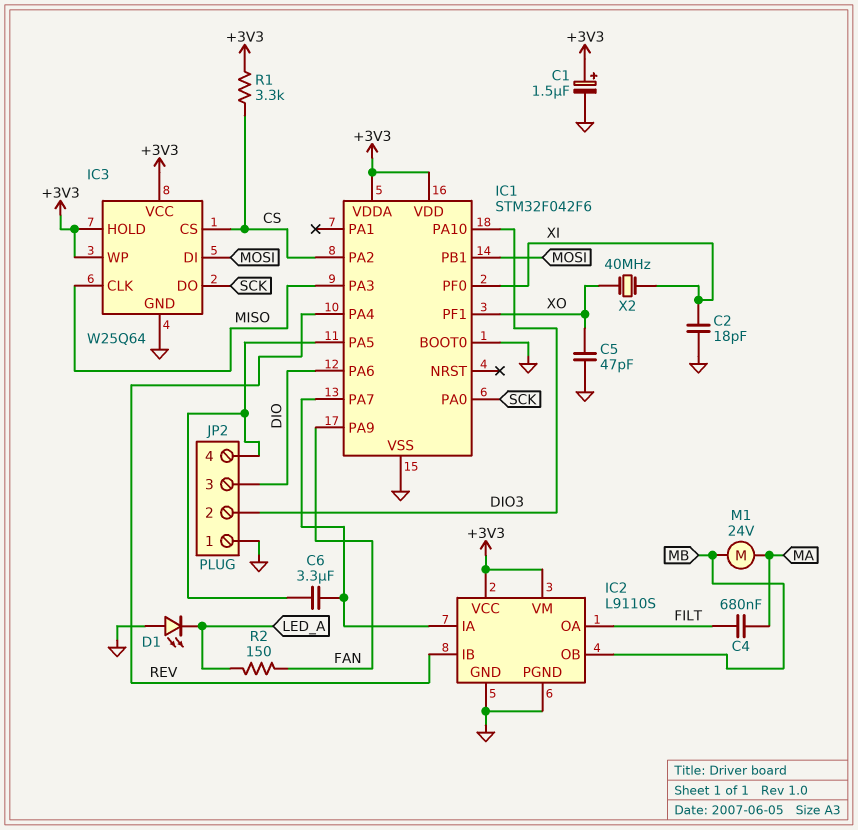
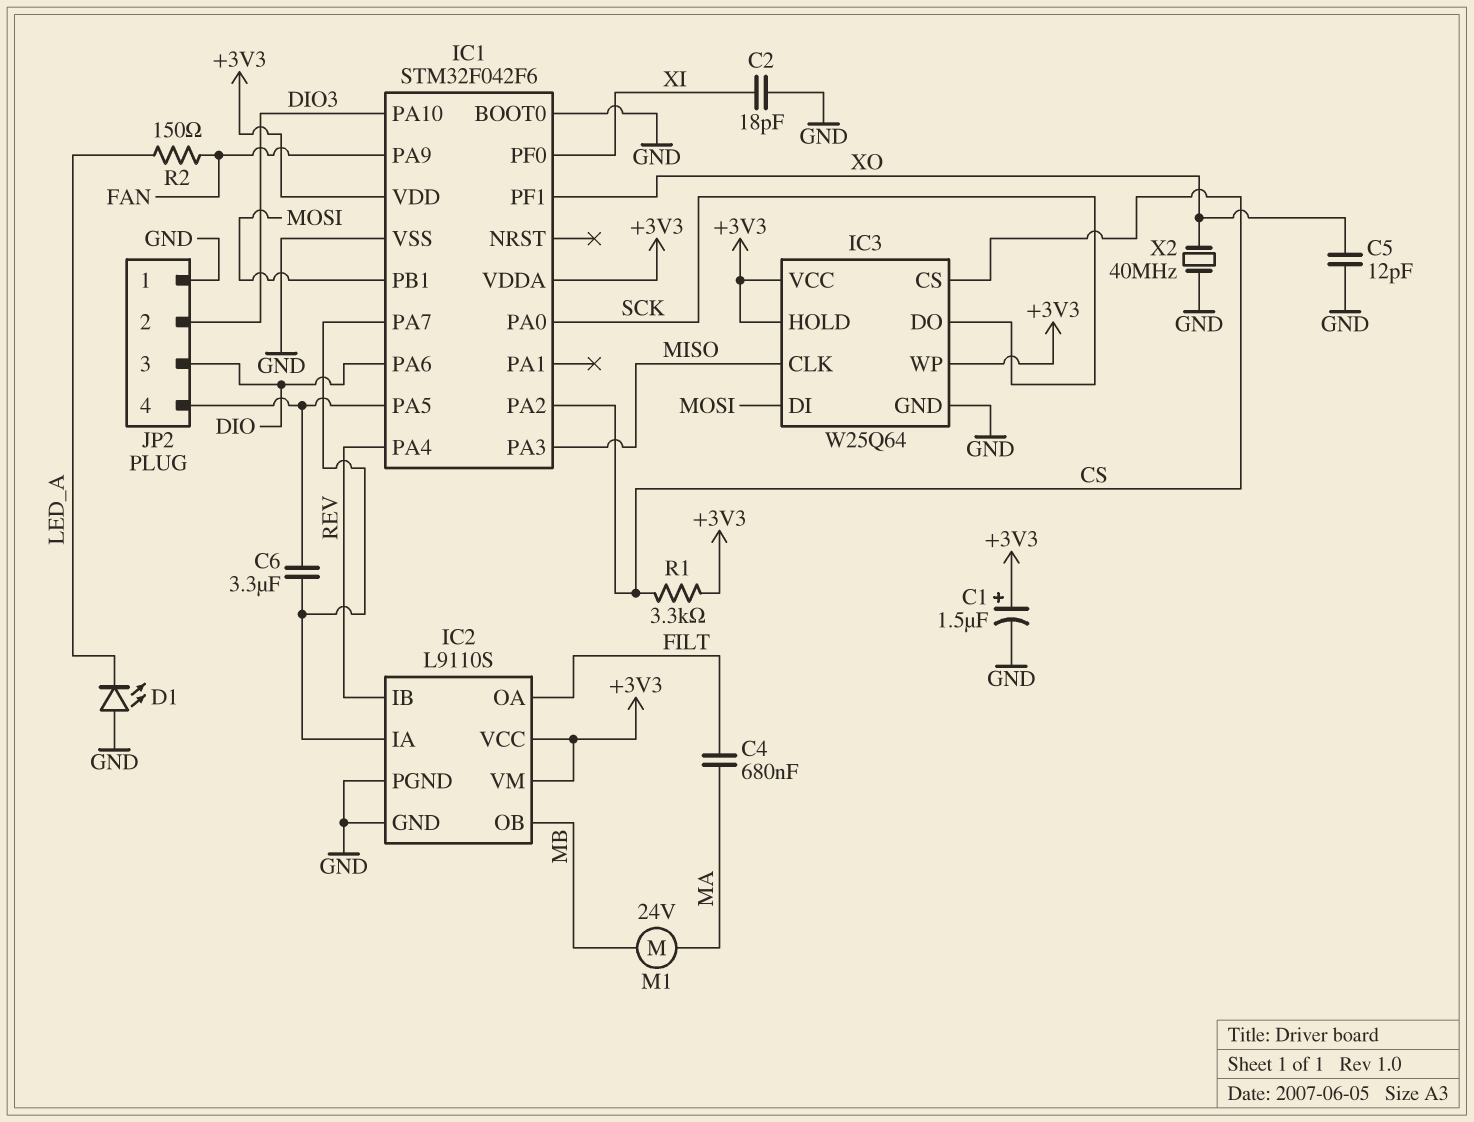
C5: 47pF (GND, XO) -> 12pF (GND, XO)
X2: 40MHz (XI, XO) -> 40MHz (GND, XO)

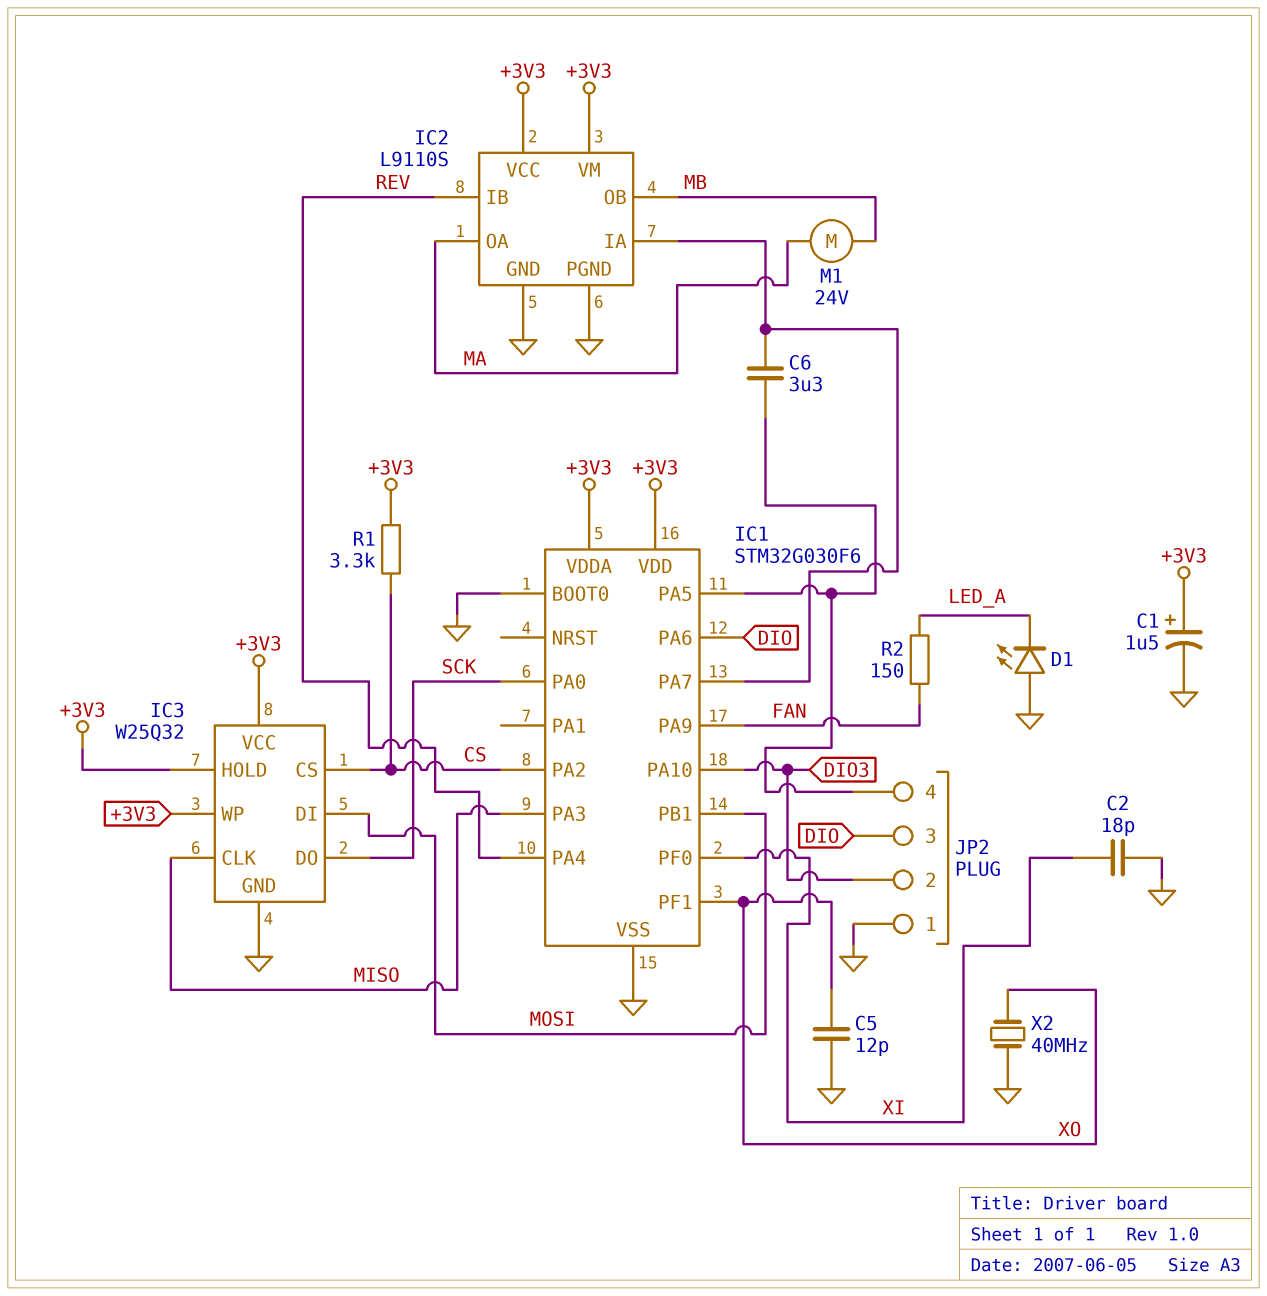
C4: 680nF (FILT, MA) -> none
IC1: STM32F042F6 -> STM32G030F6
IC2 pin OA: FILT -> MA
IC3: W25Q64 -> W25Q32

